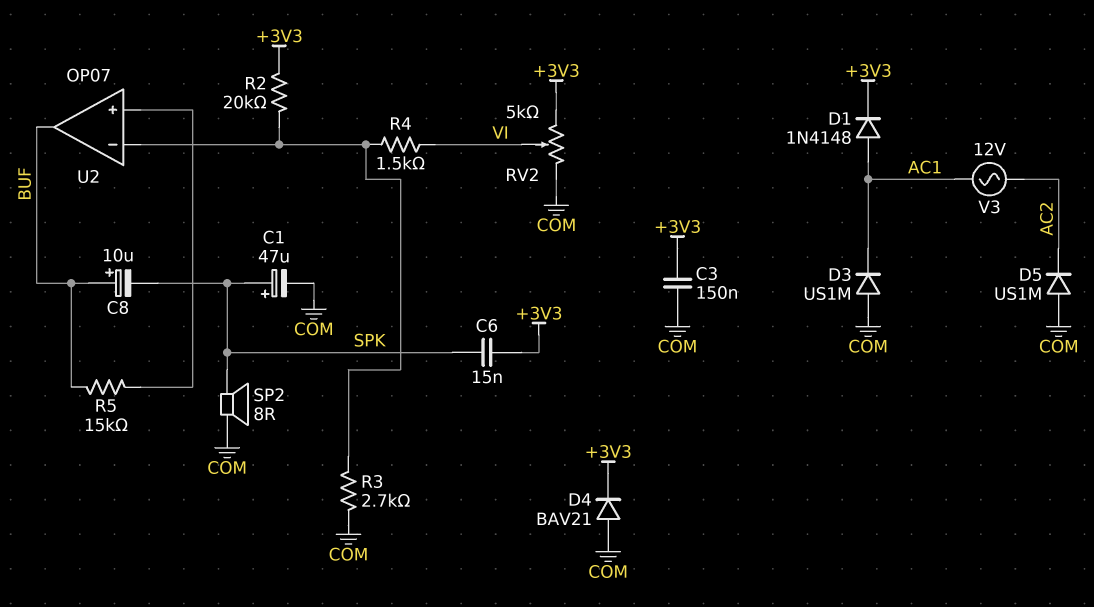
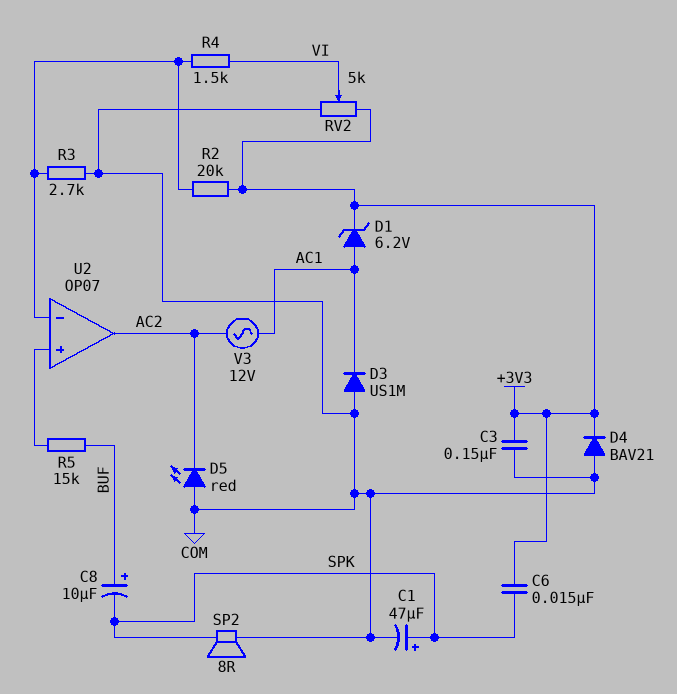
D1: diode 1N4148 (A AC1, K +3V3) -> zener 6.2V (A AC1, K +3V3)
D5: diode US1M (A COM, K AC2) -> LED red (A COM, K AC2)
U2 pin out: BUF -> AC2

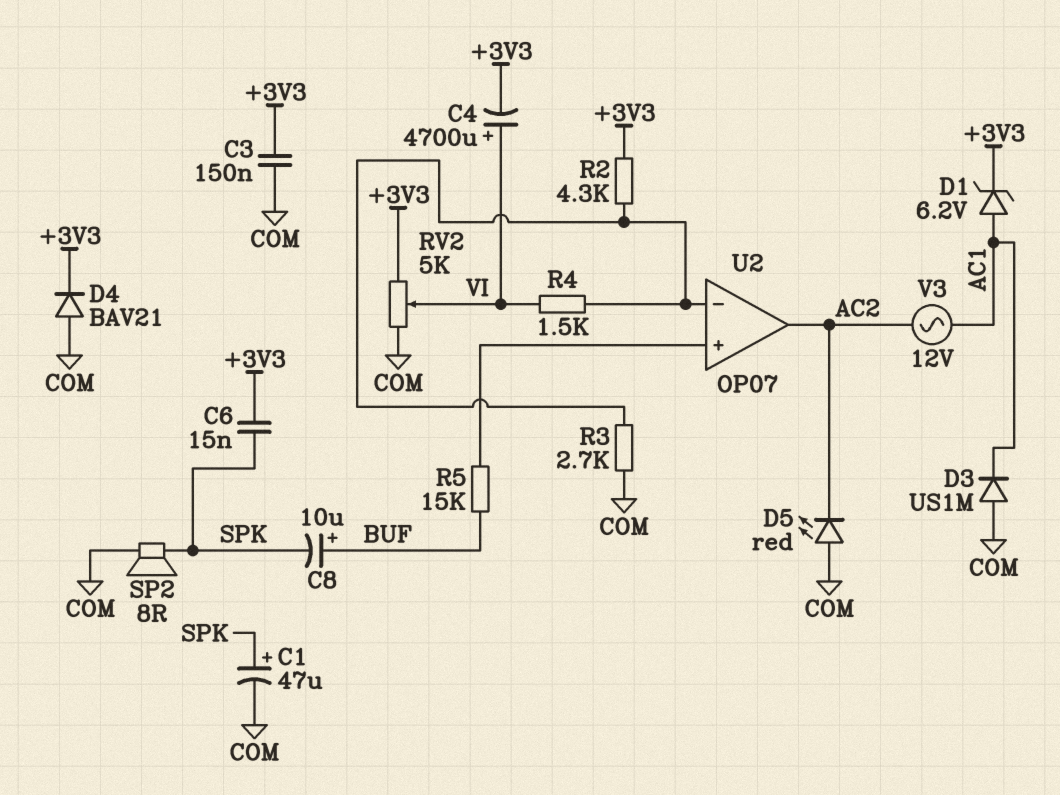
C4: none -> 4700uF (plus VI, minus +3V3)
R2: 20k (+3V3, U2/in-) -> 4.3k (+3V3, U2/in-)

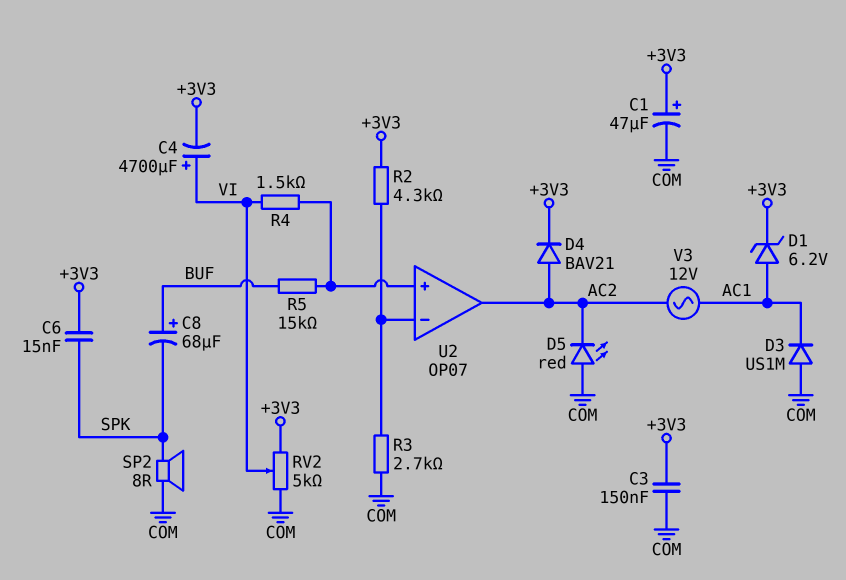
C1: 47uF (plus SPK, minus COM) -> 47uF (plus +3V3, minus COM)
C8: 10uF (plus BUF, minus SPK) -> 68uF (plus BUF, minus SPK)
D4: diode BAV21 (A COM, K +3V3) -> diode BAV21 (A AC2, K +3V3)
R4: 1.5k (U2/in-, VI) -> 1.5k (U2/in+, VI)

